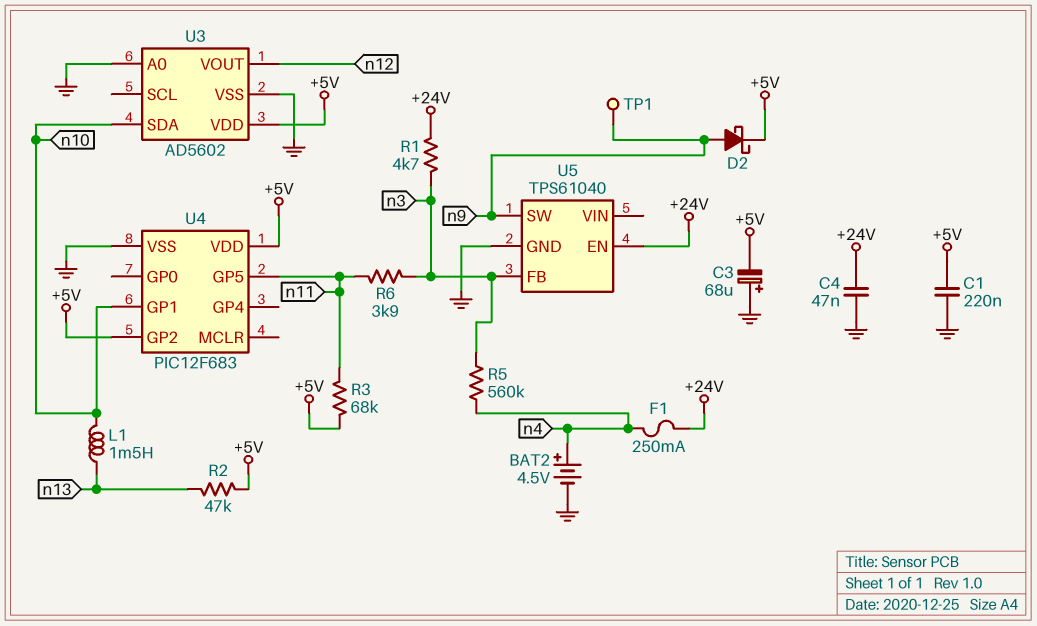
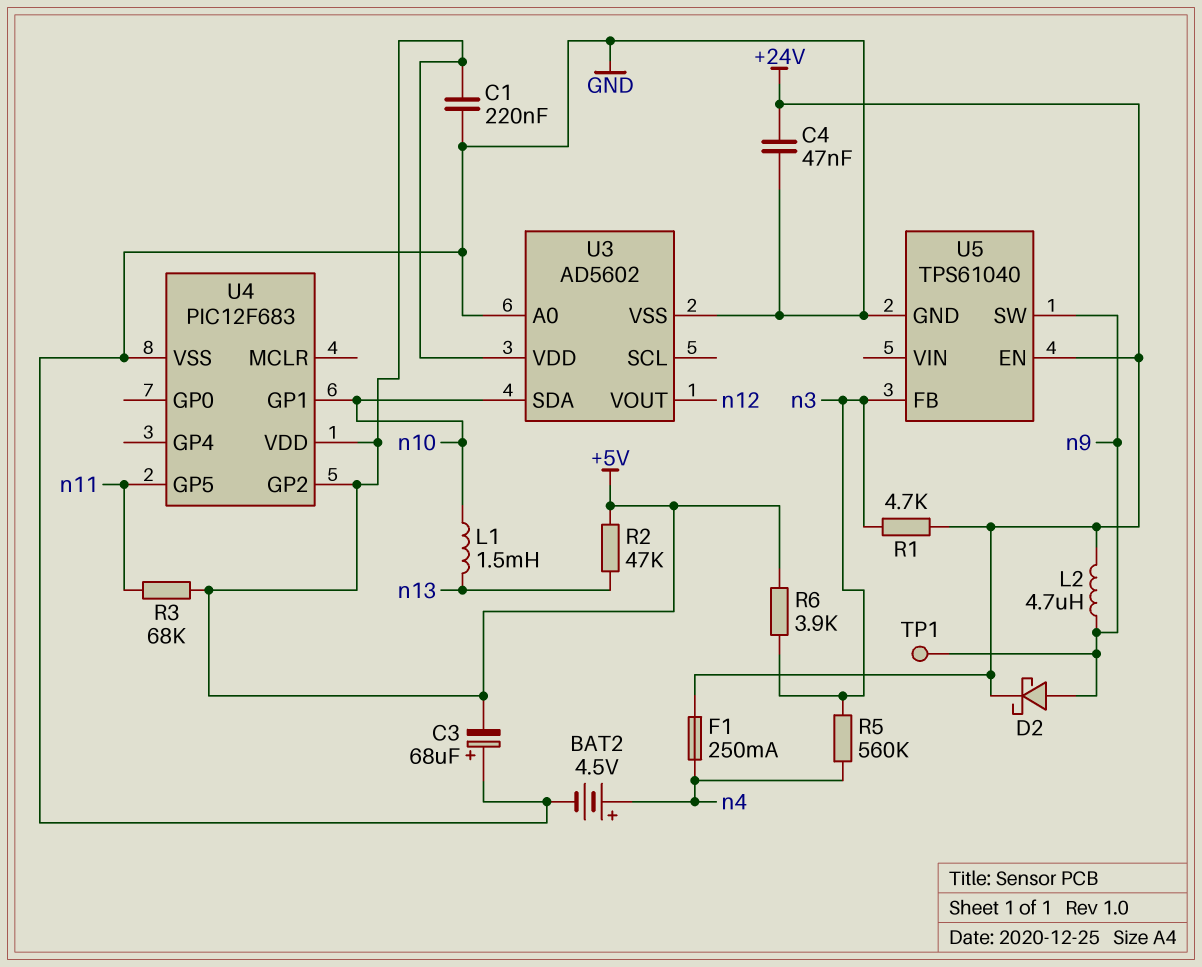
D2: schottky (A n9, K +5V) -> schottky (A n9, K +24V)
L2: none -> 4.7uH (+24V, n9)
R6: 3.9k (n3, n11) -> 3.9k (+5V, n3)

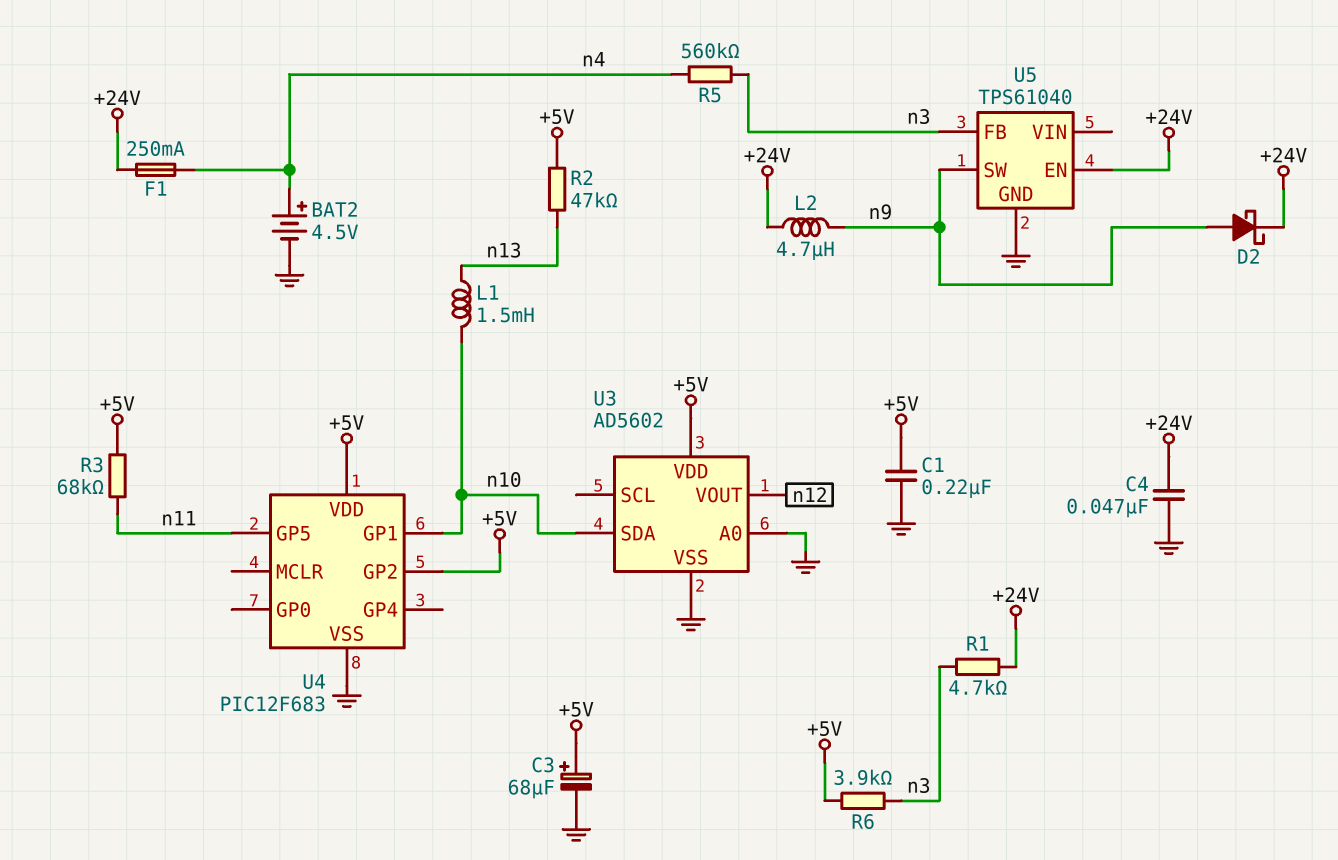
C3: 68uF (plus GND, minus +5V) -> 68uF (plus +5V, minus GND)
TP1: test point (n9) -> none

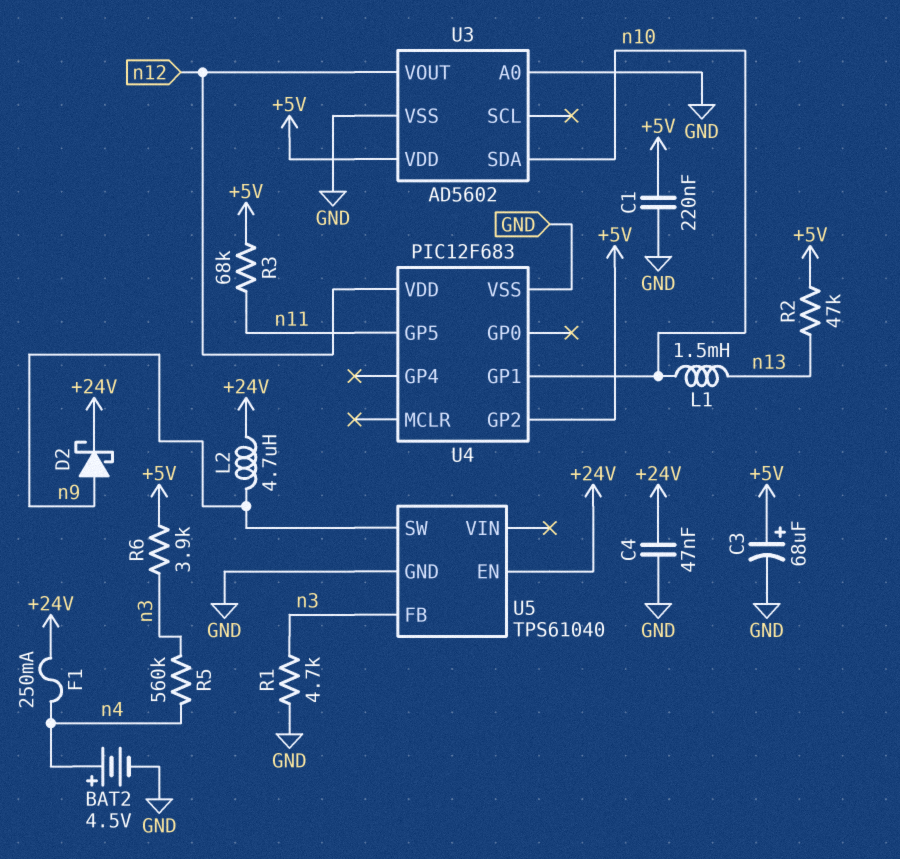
R1: 4.7k (+24V, n3) -> 4.7k (GND, n3)
U4 pin VDD: +5V -> n12

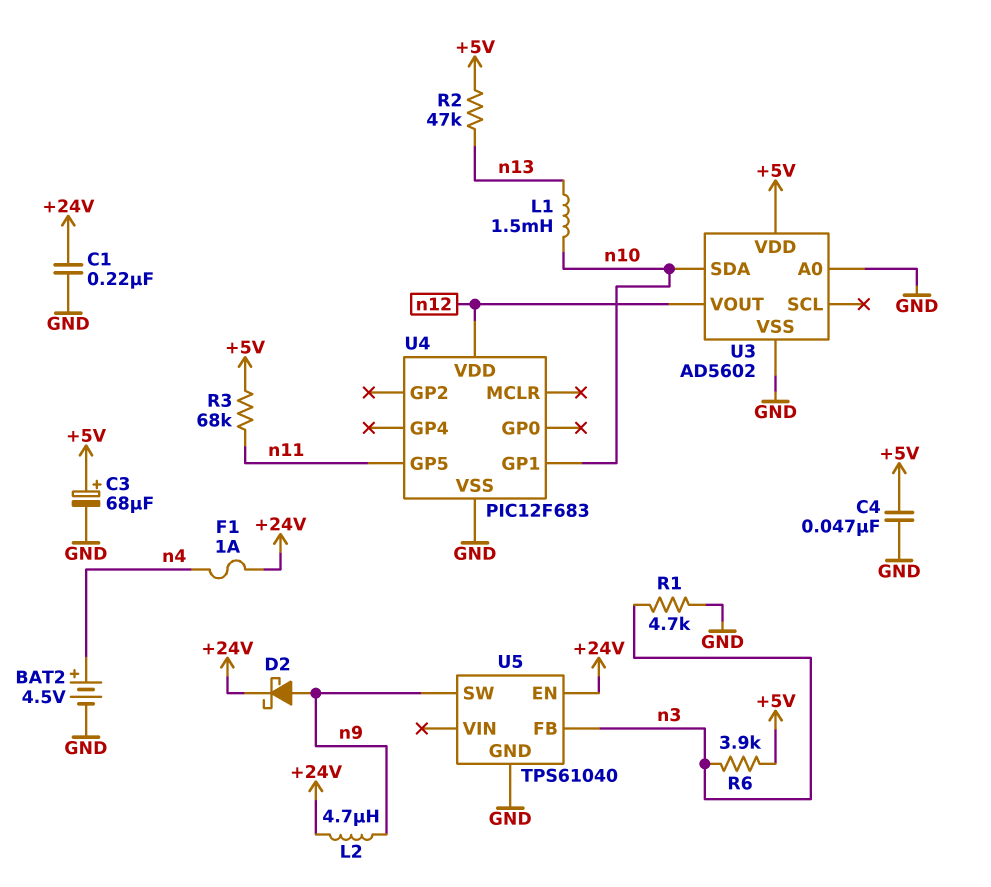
C1: 220nF (+5V, GND) -> 220nF (+24V, GND)
C4: 47nF (+24V, GND) -> 47nF (+5V, GND)
F1: 250mA (+24V, n4) -> 1A (+24V, n4)
R5: 560k (n3, n4) -> none
U4 pin GP2: +5V -> none

